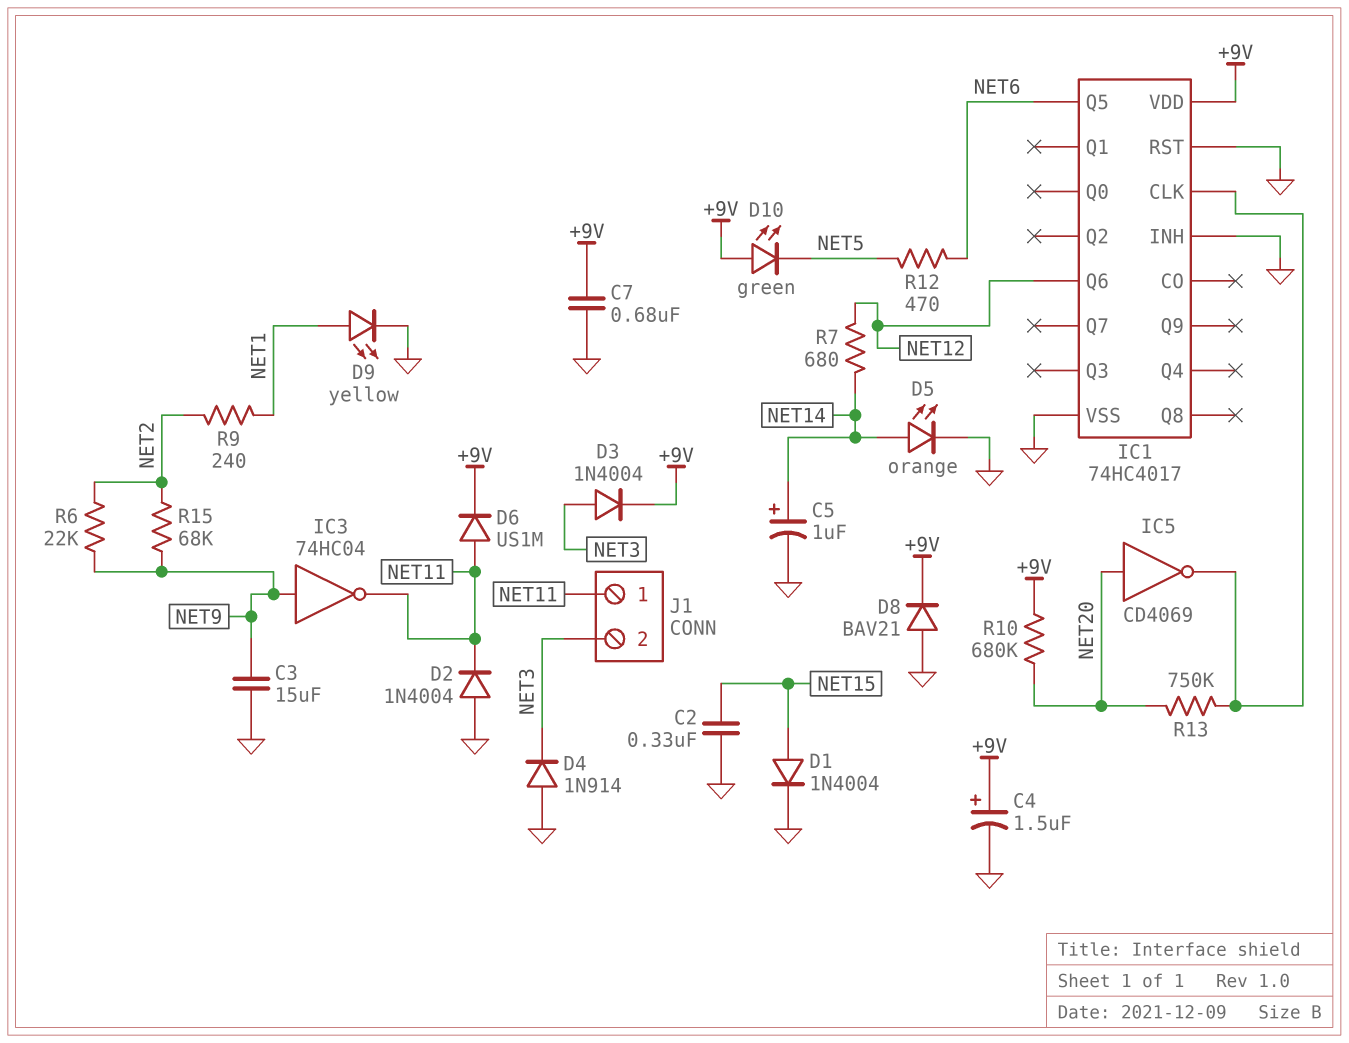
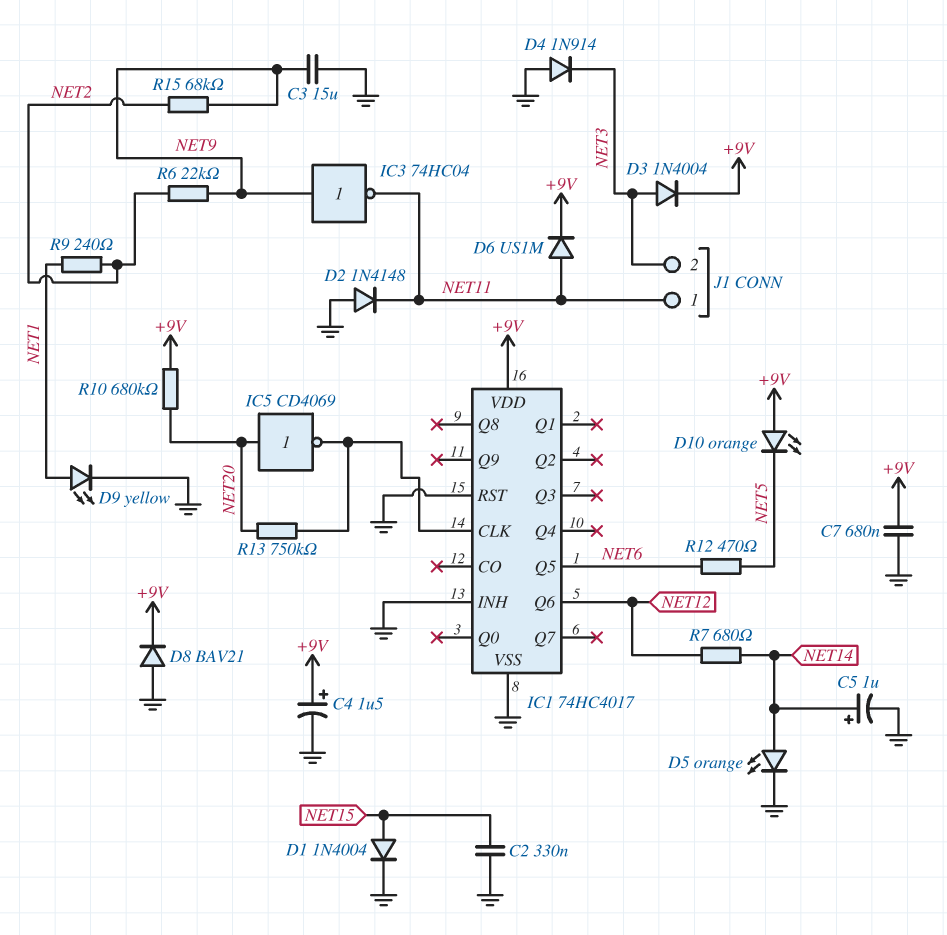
D2: diode 1N4004 (A GND, K NET11) -> diode 1N4148 (A GND, K NET11)
D10: LED green (A +9V, K NET5) -> LED orange (A +9V, K NET5)

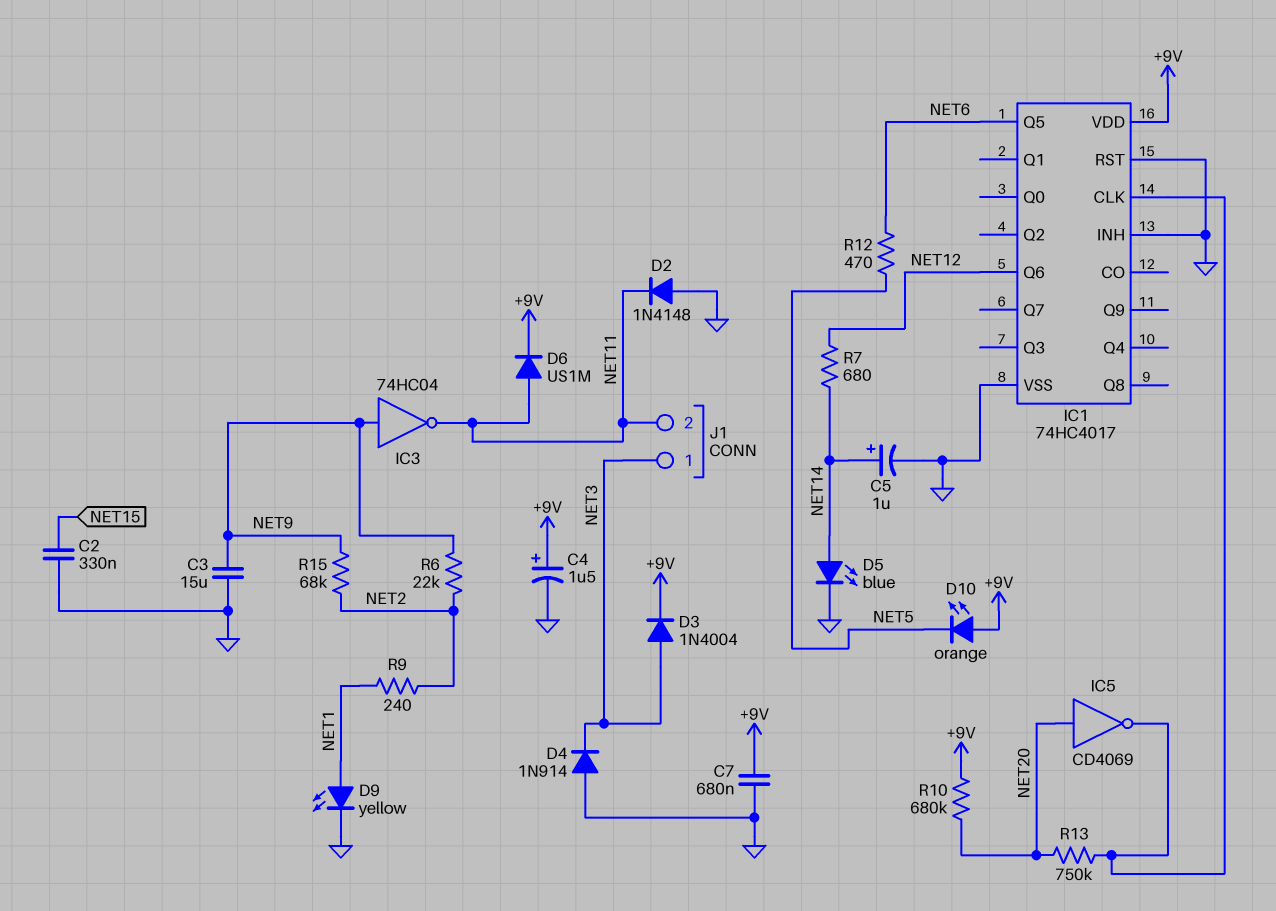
D1: diode 1N4004 (A NET15, K GND) -> none
D5: LED orange (A NET14, K GND) -> LED blue (A NET14, K GND)
D8: diode BAV21 (A GND, K +9V) -> none
J1 pin 1: NET11 -> NET3
J1 pin 2: NET3 -> NET11

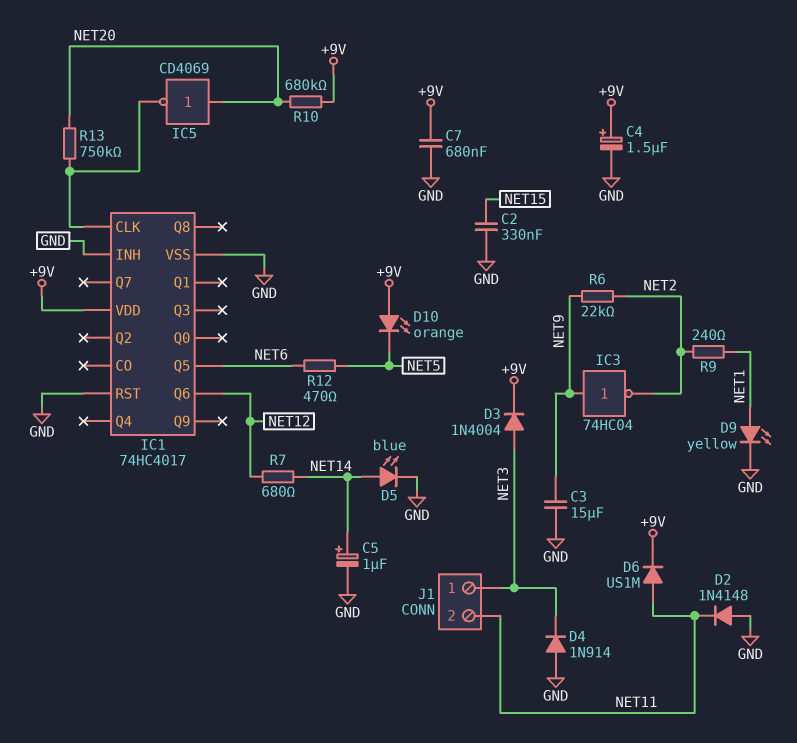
IC3: NOT 74HC04 (in NET9, out NET11) -> NOT 74HC04 (in NET9, out NET2)
R15: 68k (NET2, NET9) -> none

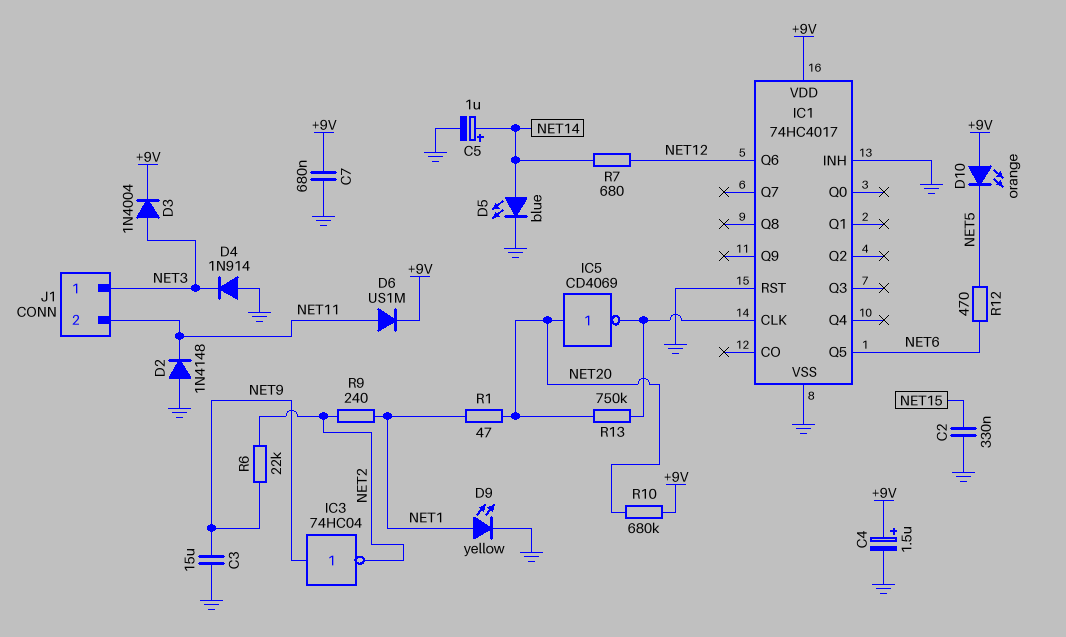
R1: none -> 47 (NET1, NET20)

